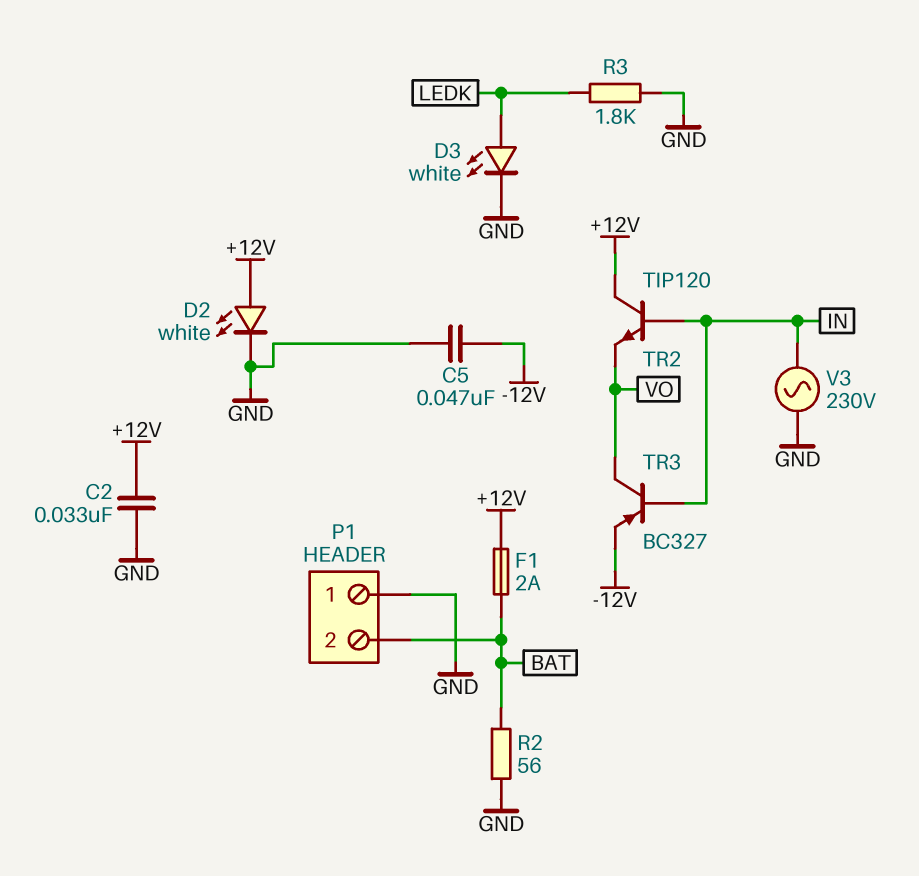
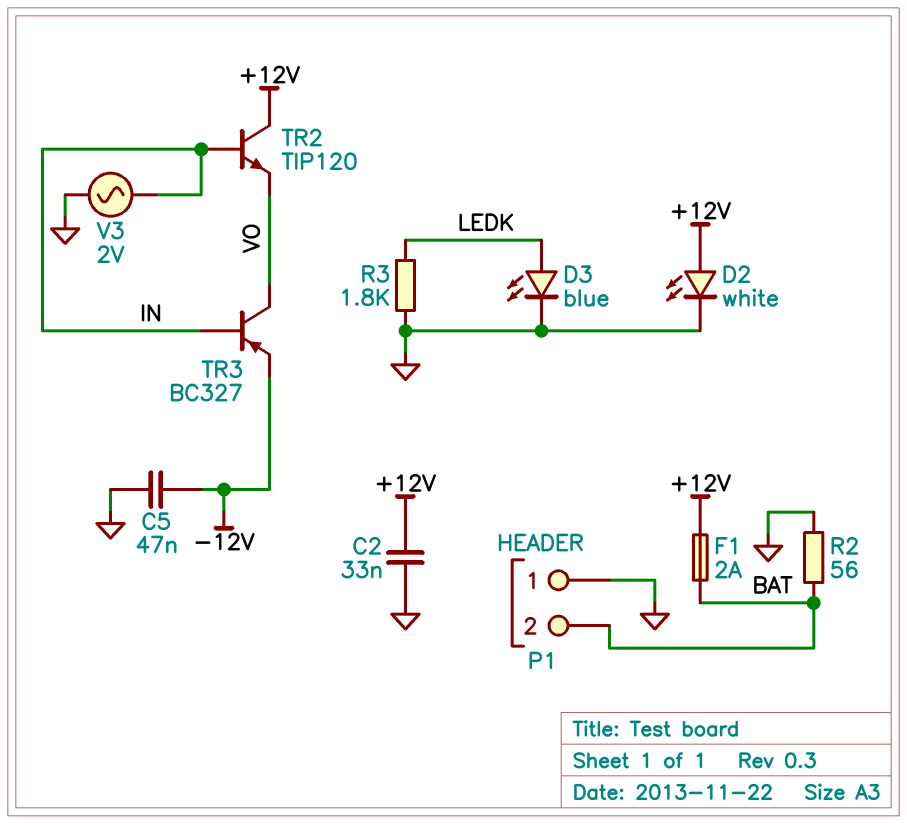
D3: LED white (A LEDK, K GND) -> LED blue (A LEDK, K GND)
V3: AC 230V (GND, IN) -> AC 2V (GND, IN)

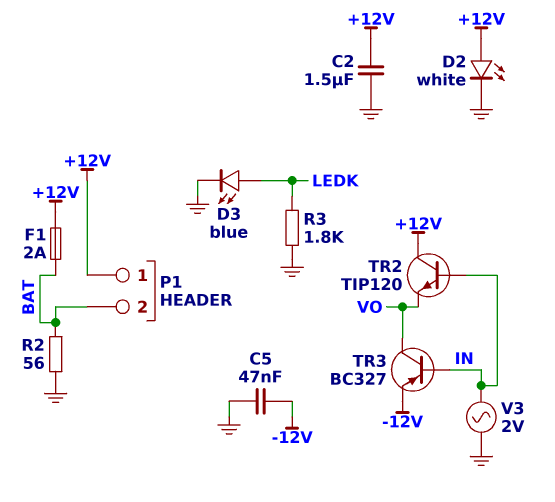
C2: 33nF (+12V, GND) -> 1.5uF (+12V, GND)
P1 pin 1: GND -> +12V

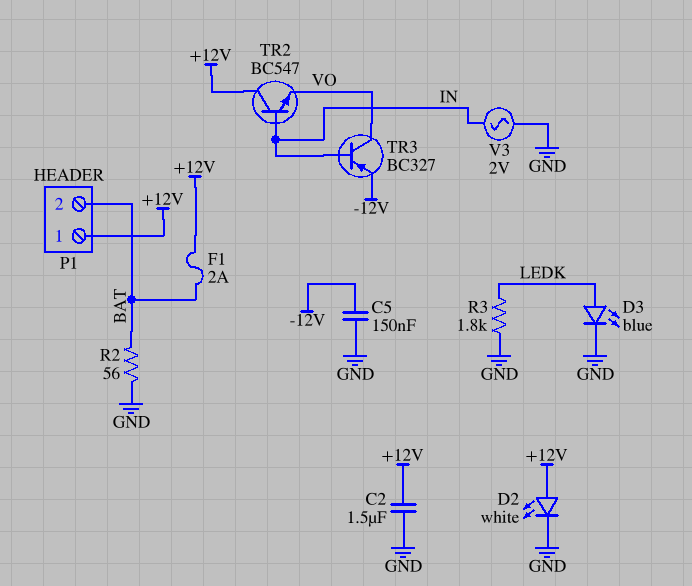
C5: 47nF (-12V, GND) -> 150nF (-12V, GND)
TR2: NPN TIP120 (B IN, C +12V, E VO) -> NPN BC547 (B IN, C +12V, E VO)

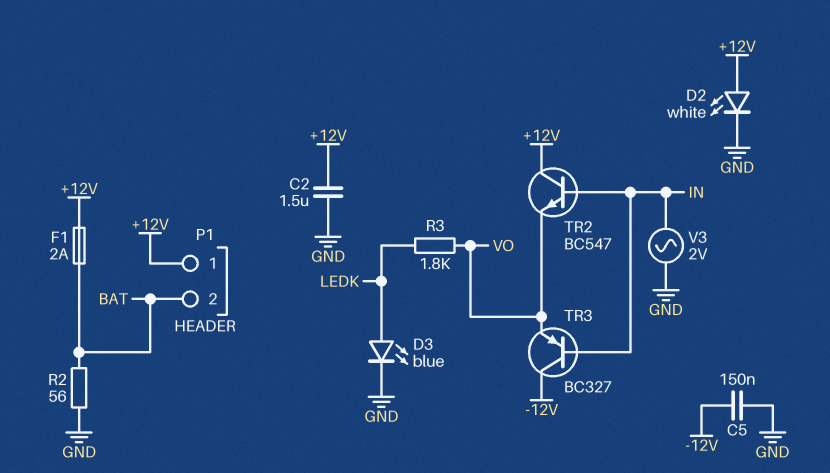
R3: 1.8k (GND, LEDK) -> 1.8k (LEDK, VO)
TR3: PNP BC327 (B IN, C VO, E -12V) -> PNP BC327 (B IN, C -12V, E VO)

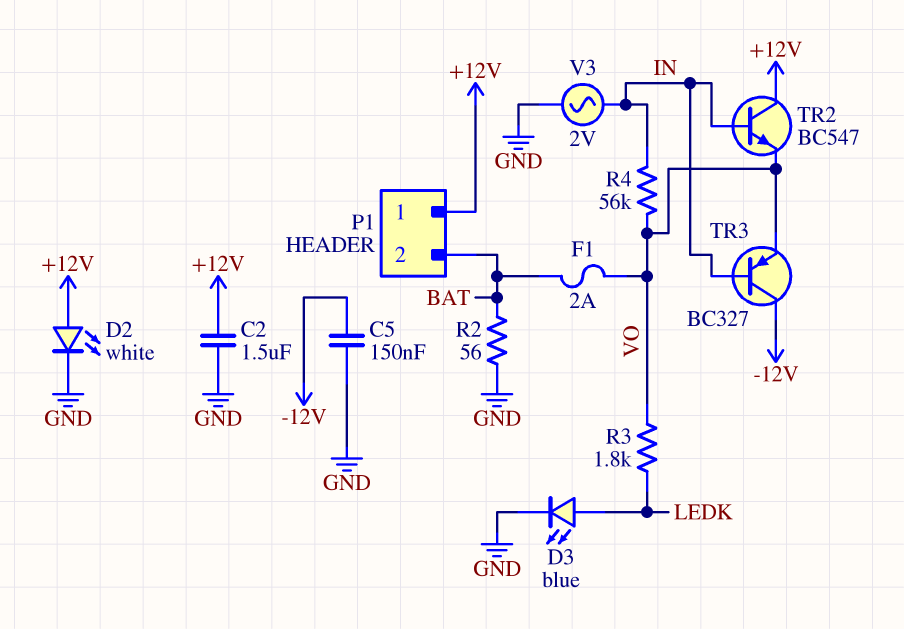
F1: 2A (+12V, BAT) -> 2A (BAT, VO)
R4: none -> 56k (IN, VO)

